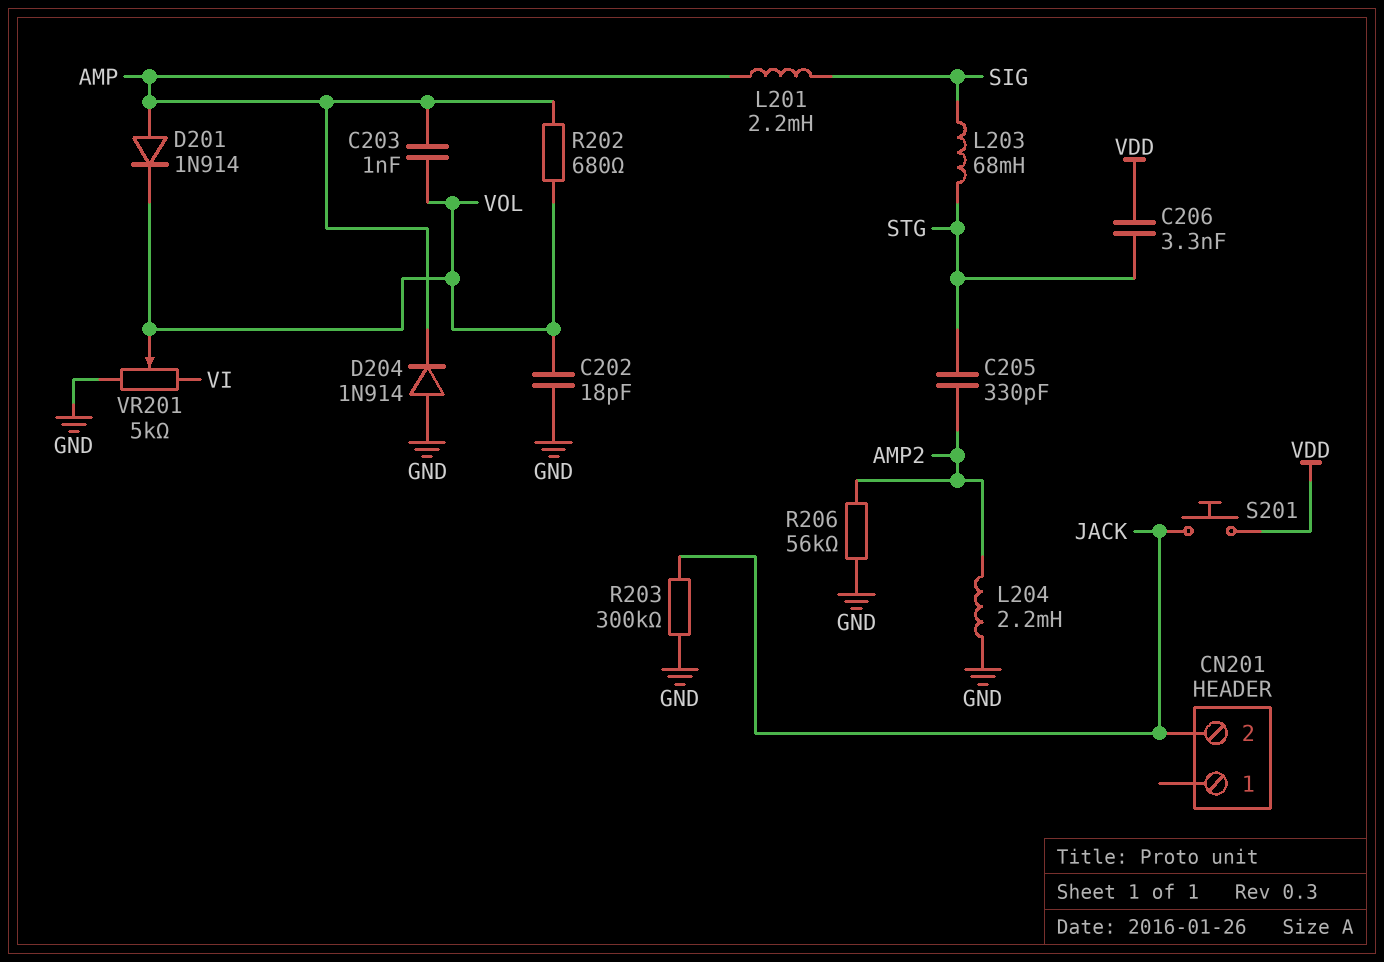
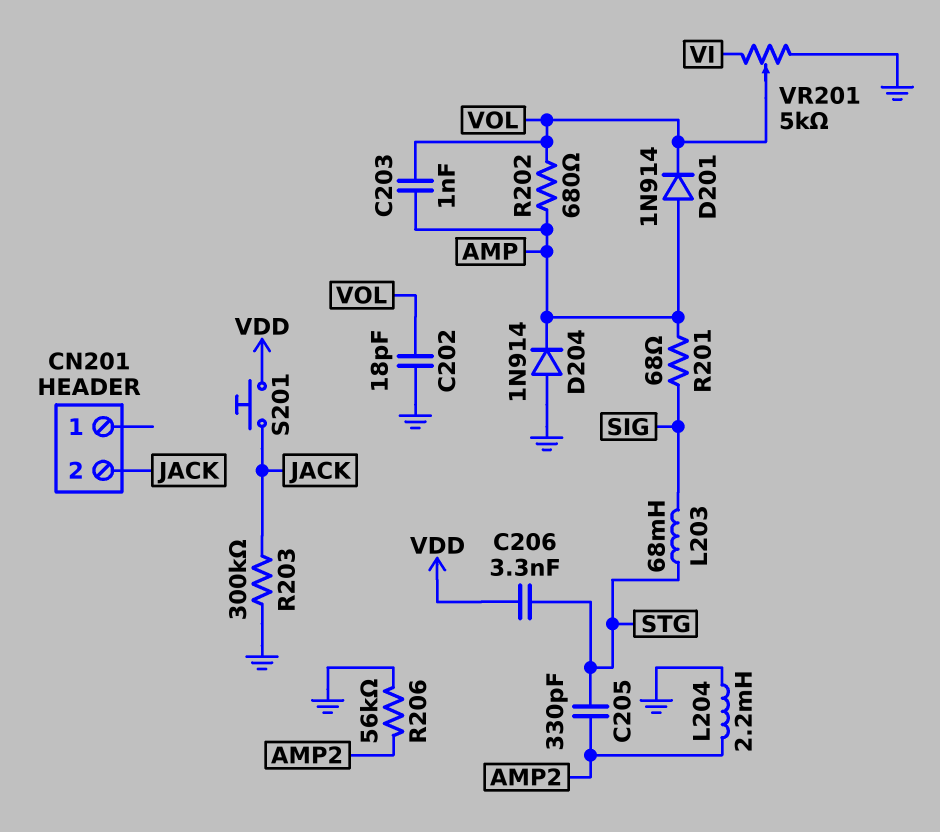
L201: 2.2mH (AMP, SIG) -> none
R201: none -> 68 (AMP, SIG)

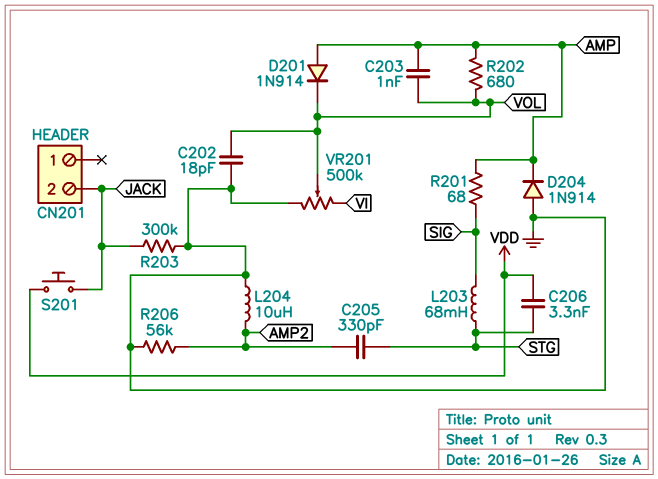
L204: 2.2mH (AMP2, GND) -> 10uH (AMP2, GND)
VR201: 5k (GND, VI, wiper VOL) -> 500k (GND, VI, wiper VOL)

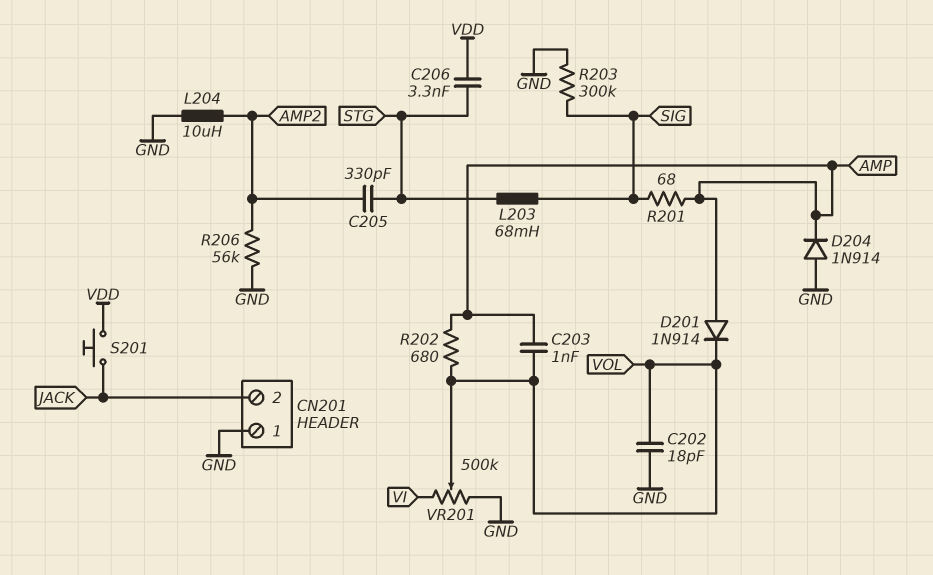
CN201 pin 1: none -> GND
R203: 300k (GND, JACK) -> 300k (GND, SIG)

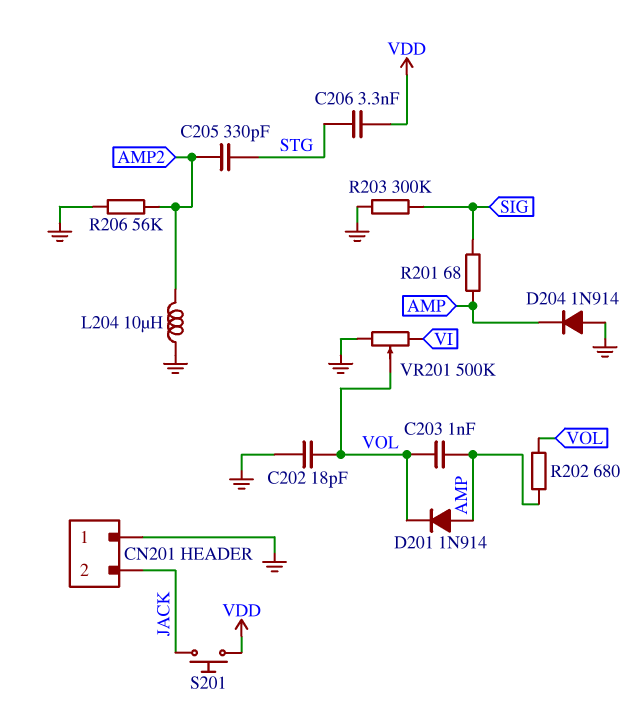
L203: 68mH (SIG, STG) -> none

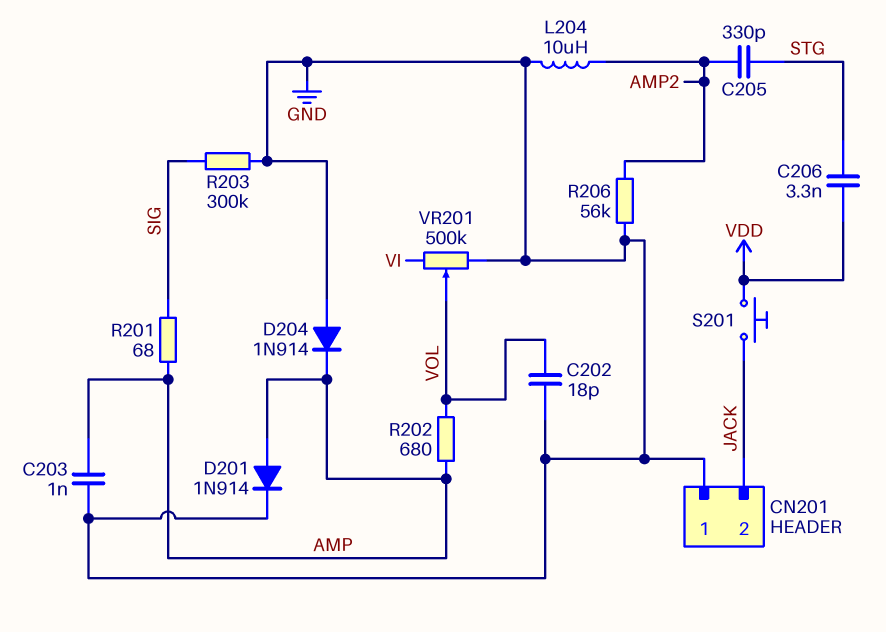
C203: 1nF (AMP, VOL) -> 1nF (AMP, GND)
D201: diode 1N914 (A AMP, K VOL) -> diode 1N914 (A AMP, K GND)

